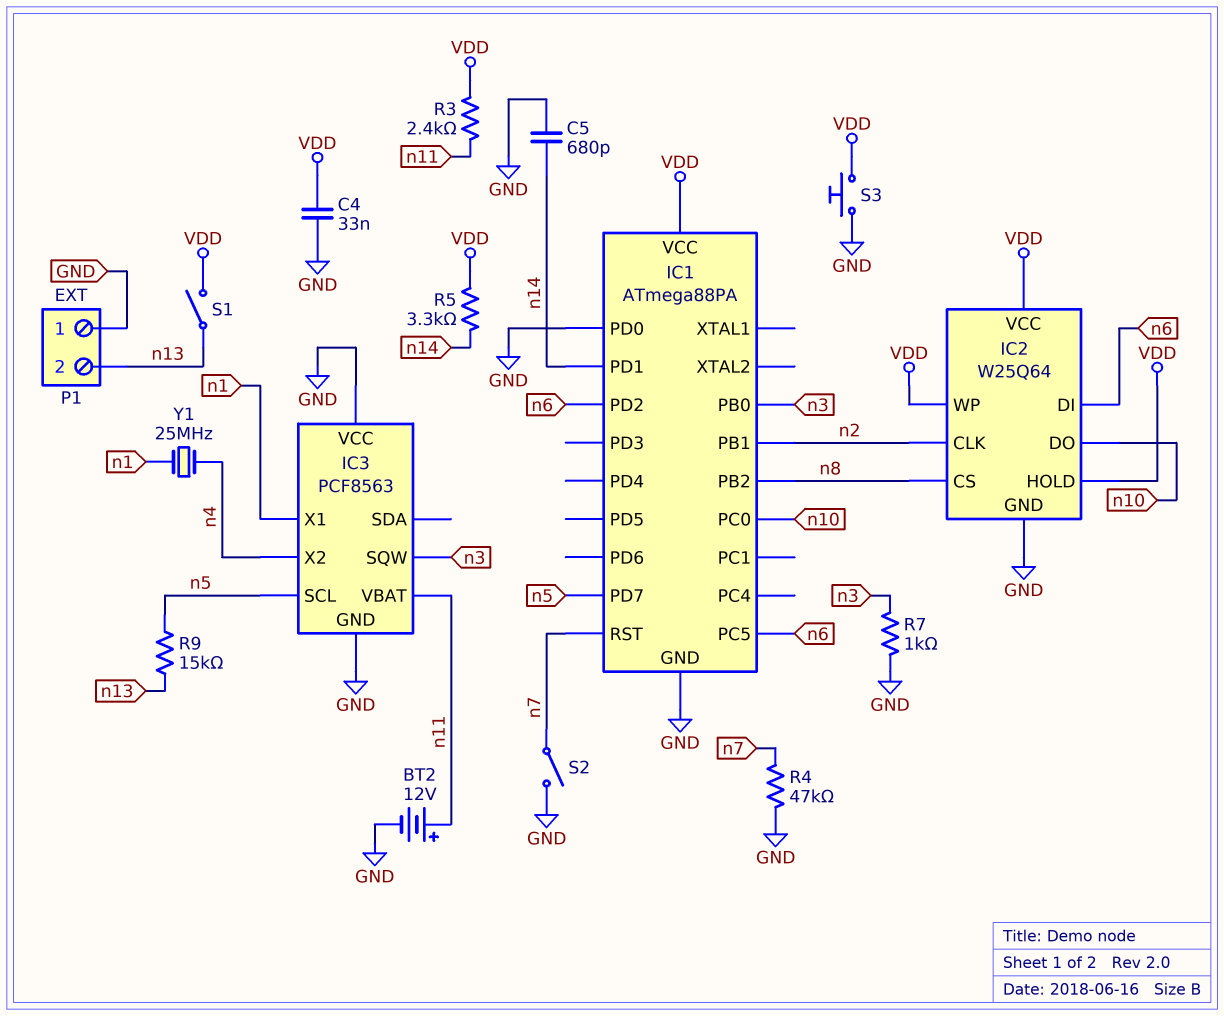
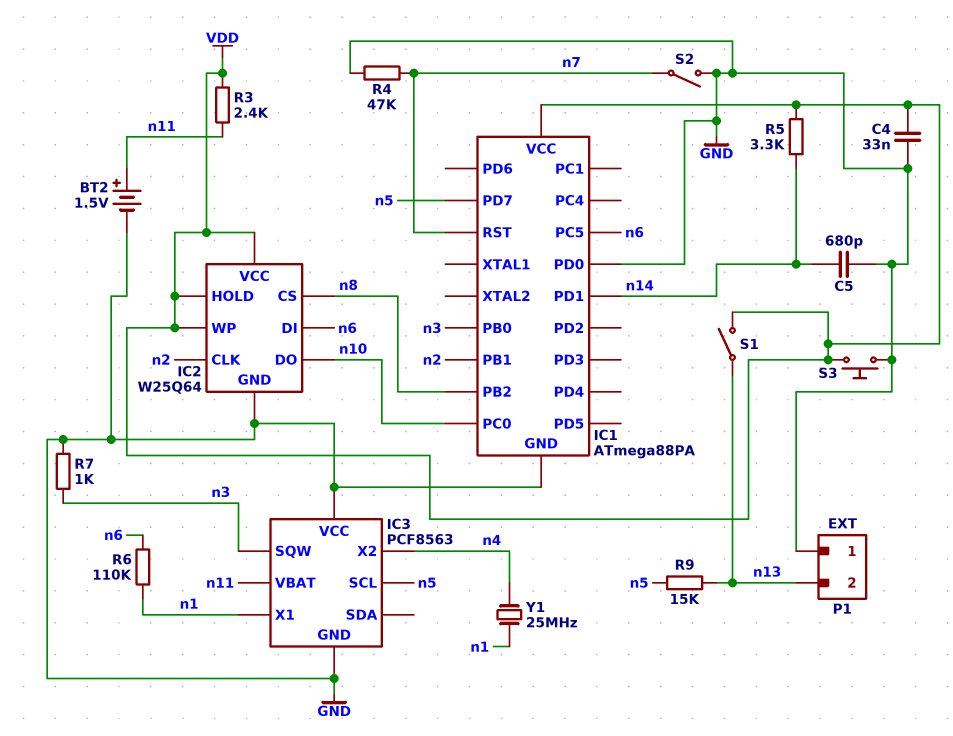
BT2: 12V (plus n11, minus GND) -> 1.5V (plus n11, minus GND)
IC1 pin PD2: n6 -> none
R6: none -> 110k (n1, n6)

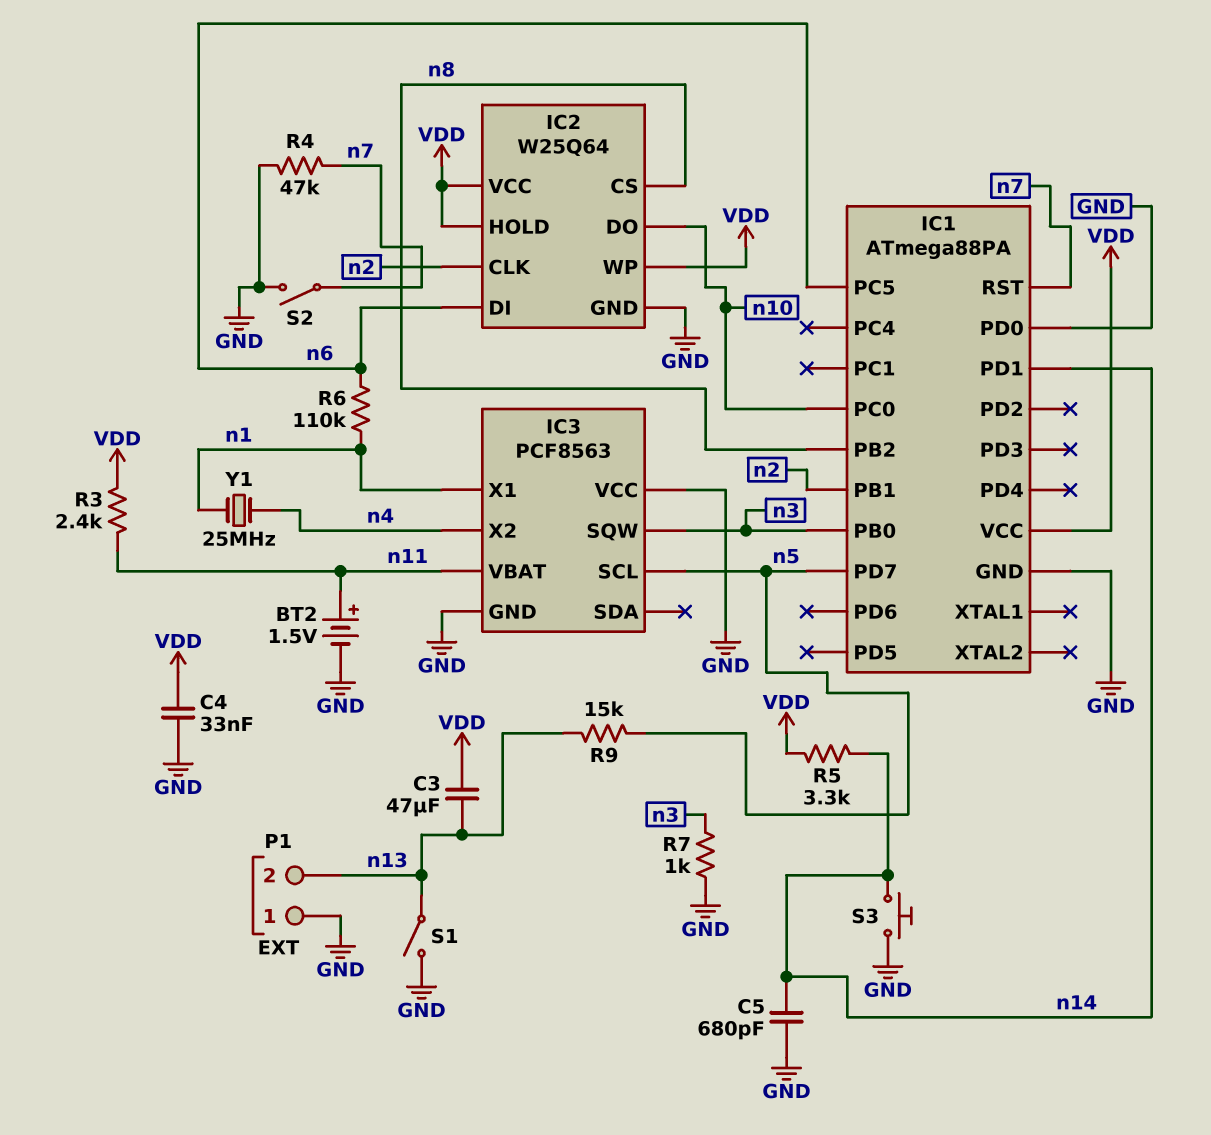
C3: none -> 47uF (VDD, n13)
S1: switch (VDD, n13) -> switch (GND, n13)
S3: button (GND, VDD) -> button (GND, n14)

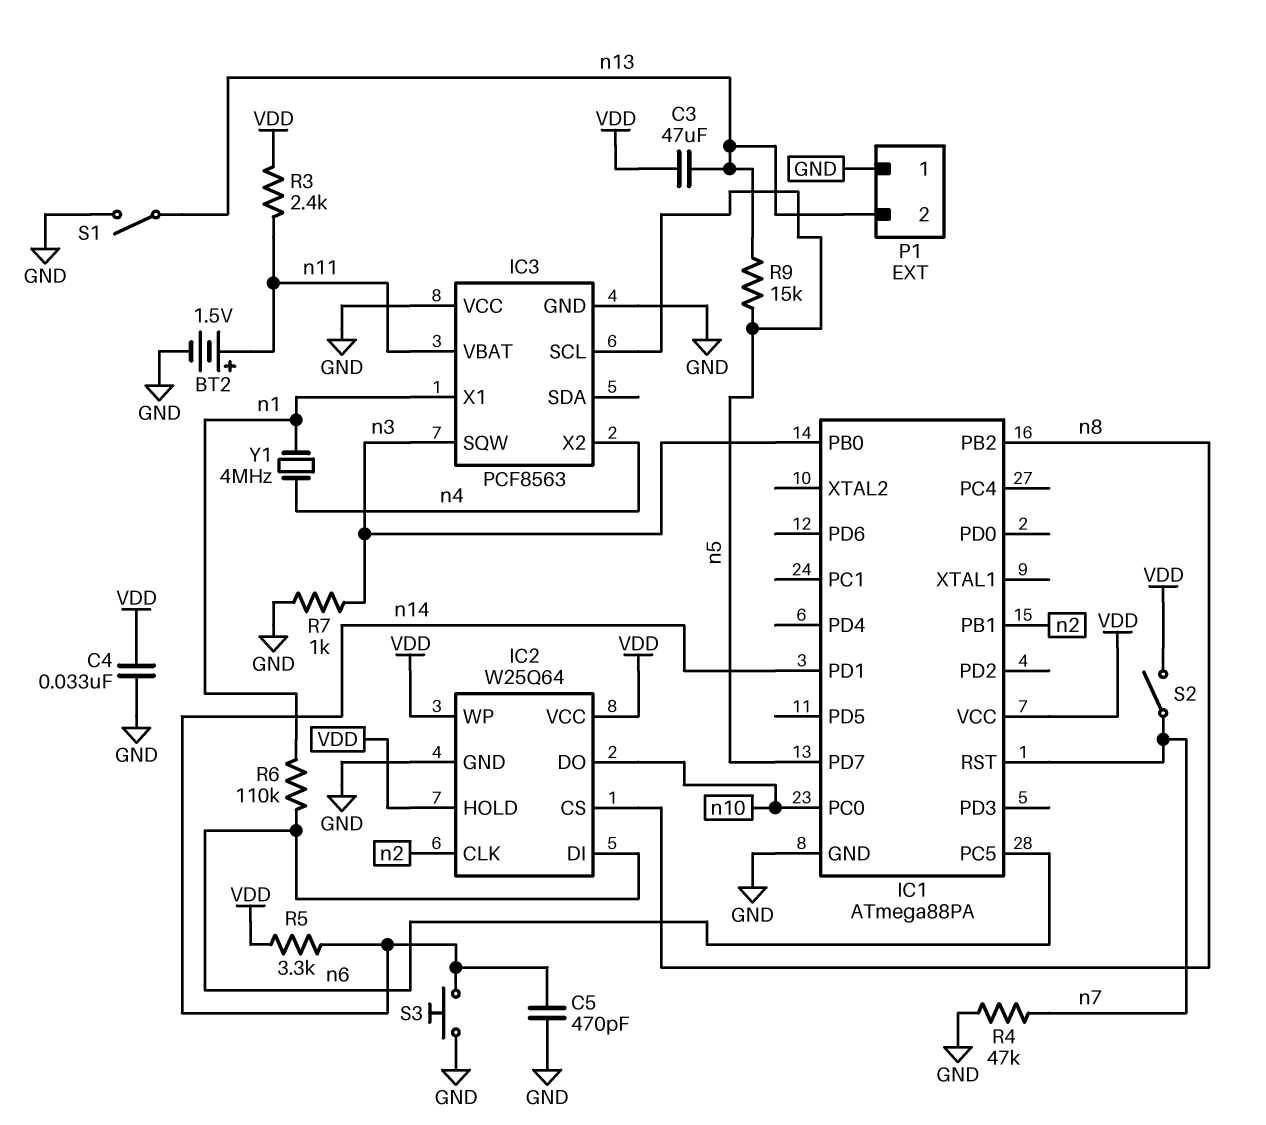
C5: 680pF (GND, n14) -> 470pF (GND, n14)
IC1 pin PD0: GND -> none
S2: switch (GND, n7) -> switch (VDD, n7)
Y1: 25MHz (n1, n4) -> 4MHz (n1, n4)

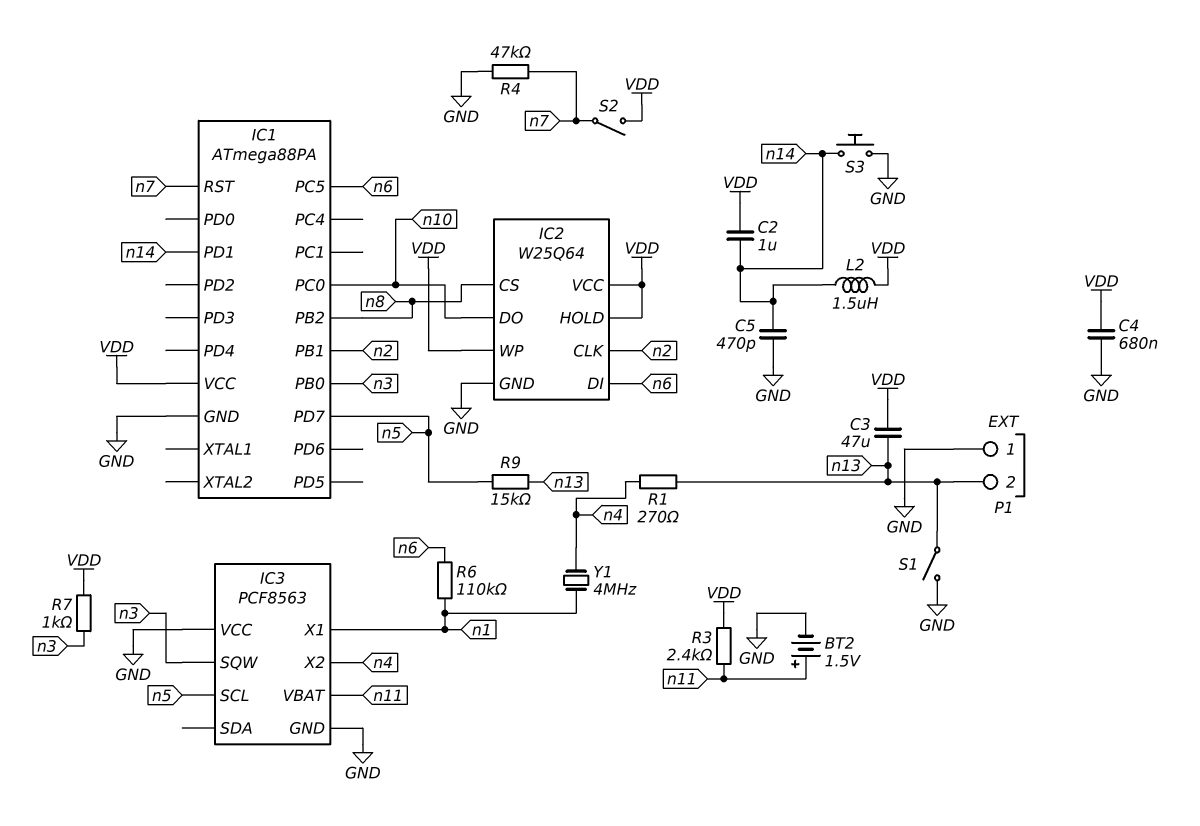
C2: none -> 1uF (VDD, n14)
C4: 33nF (GND, VDD) -> 680nF (GND, VDD)
L2: none -> 1.5uH (VDD, n14)
R1: none -> 270 (n4, n13)
R5: 3.3k (VDD, n14) -> none
R7: 1k (GND, n3) -> 1k (VDD, n3)

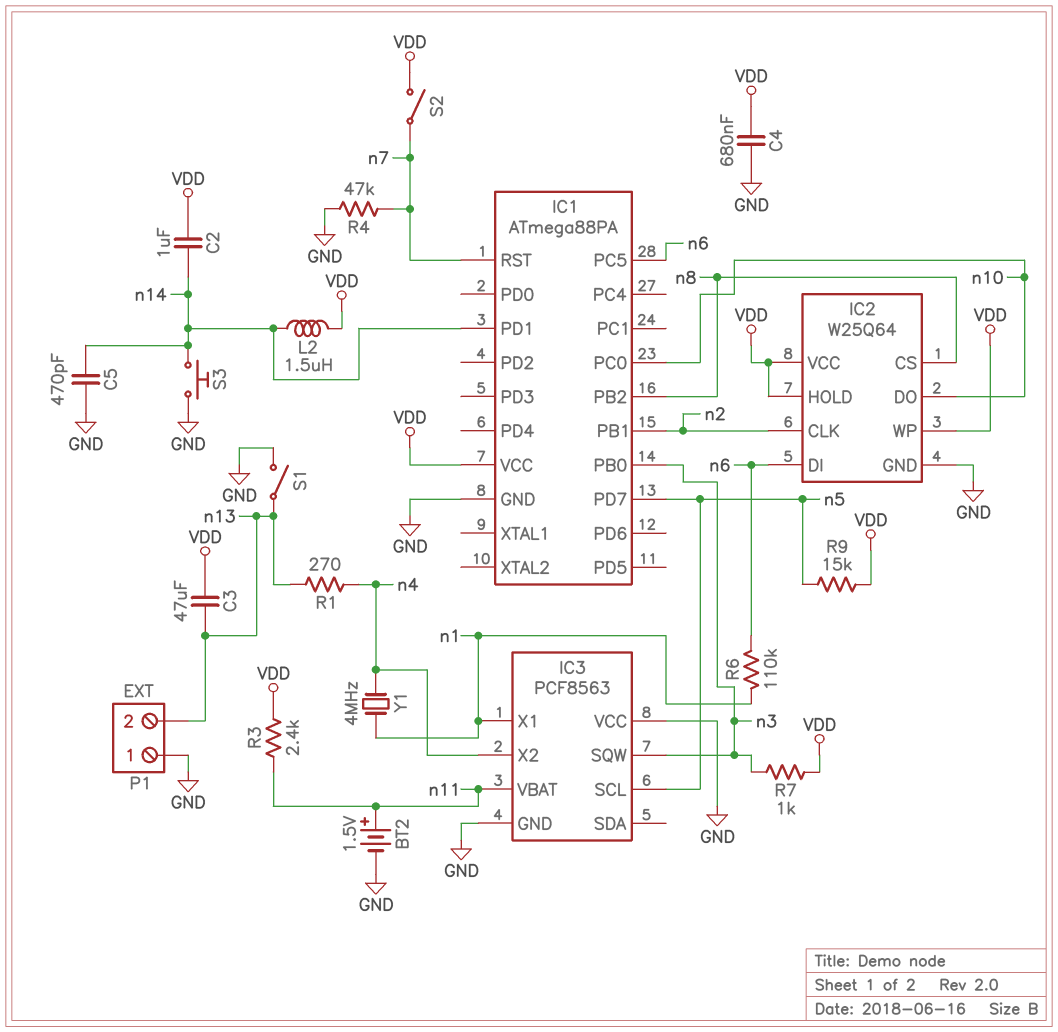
R9: 15k (n5, n13) -> 15k (VDD, n5)

